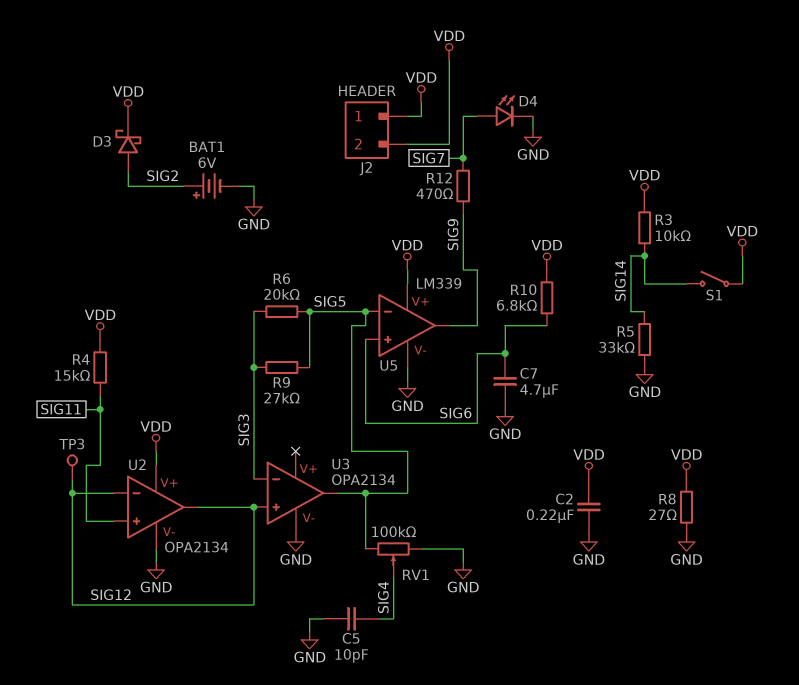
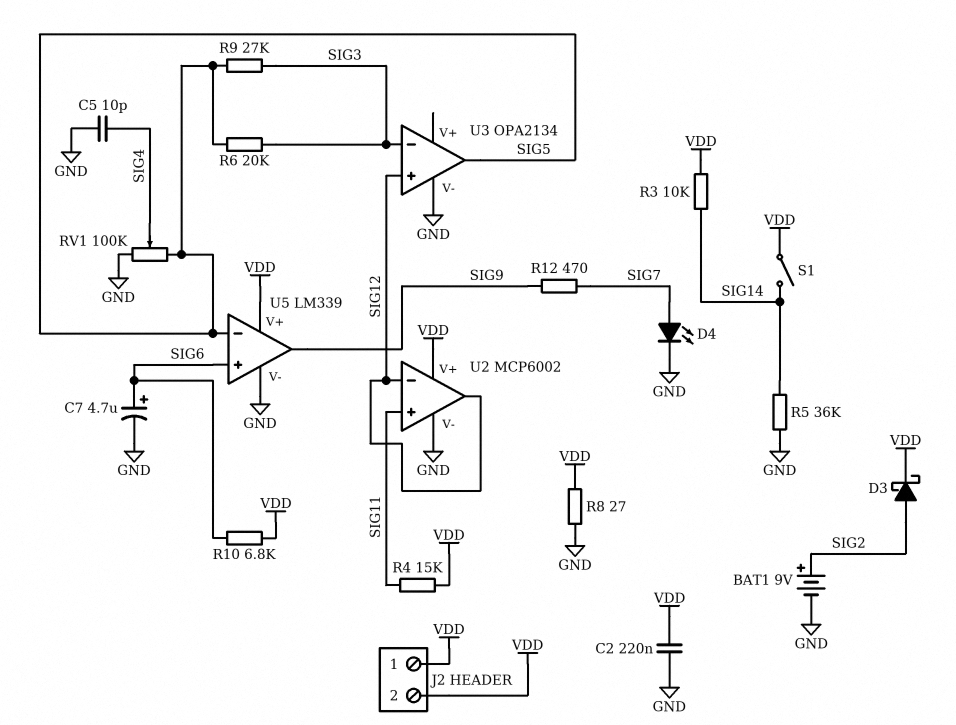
BAT1: 6V (plus SIG2, minus GND) -> 9V (plus SIG2, minus GND)
C7: 4.7uF (GND, SIG6) -> 4.7uF (plus SIG6, minus GND)
R5: 33k (GND, SIG14) -> 36k (GND, SIG14)
TP3: test point (SIG12) -> none
U2: OPA2134 -> MCP6002

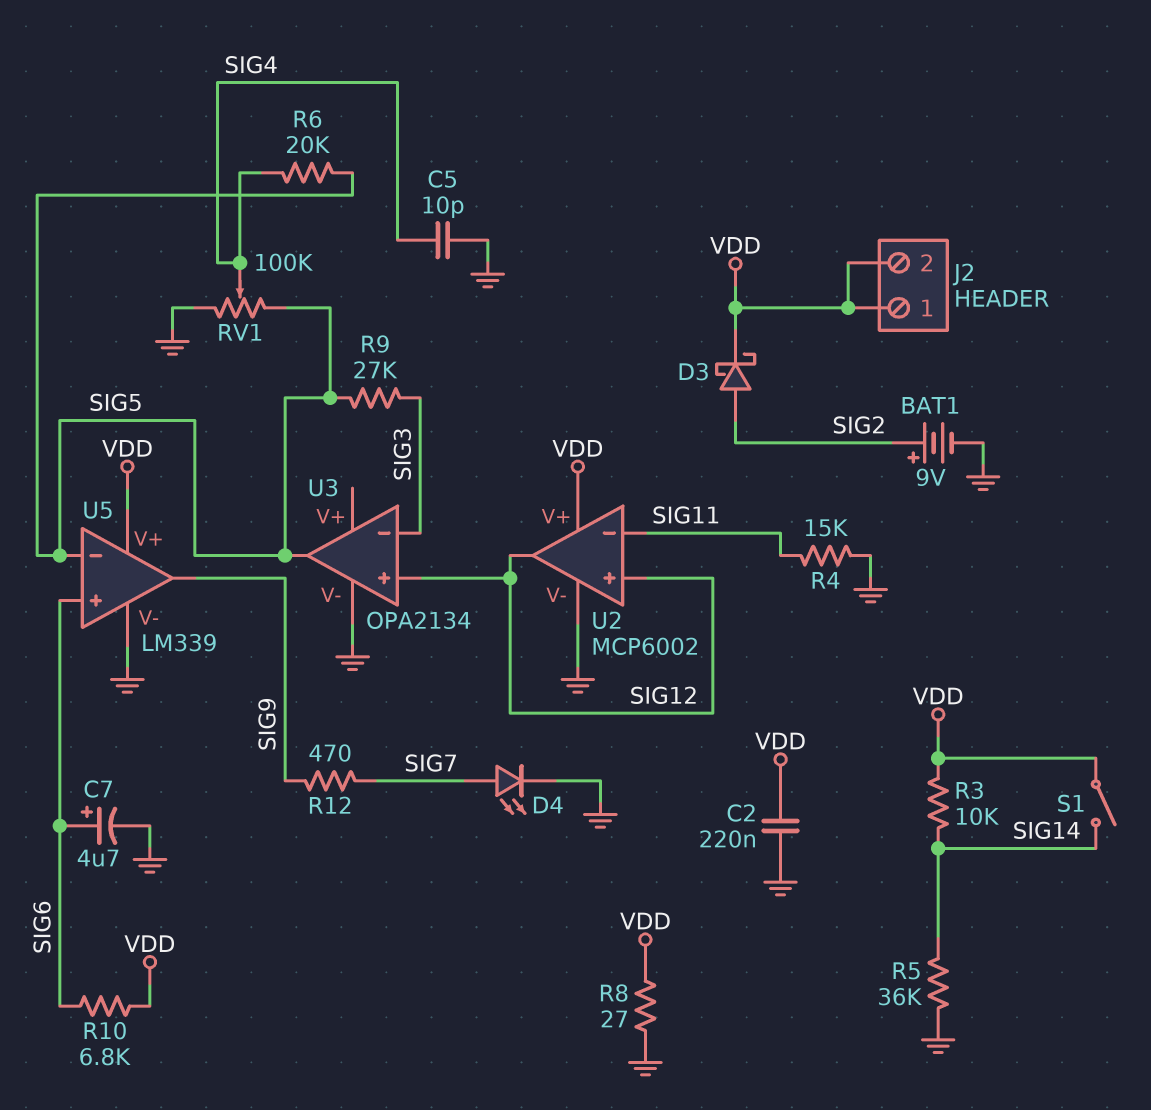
R4: 15k (SIG11, VDD) -> 15k (GND, SIG11)
R6: 20k (SIG3, SIG5) -> 20k (SIG4, SIG5)
U2 pin in+: SIG11 -> SIG12
U2 pin in-: SIG12 -> SIG11

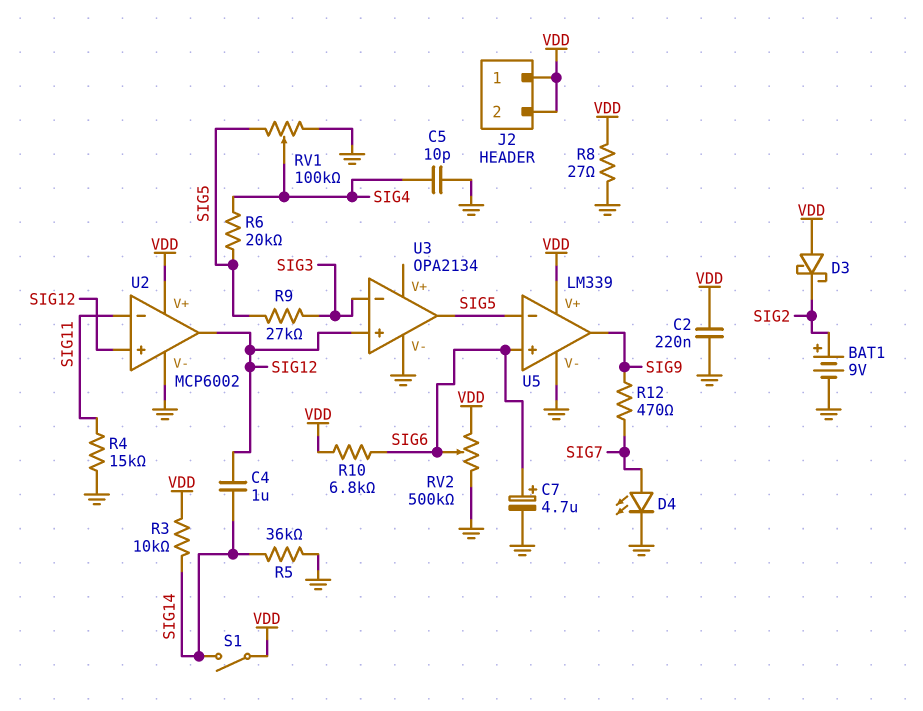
C4: none -> 1uF (SIG12, SIG14)
D3: schottky (A SIG2, K VDD) -> schottky (A VDD, K SIG2)
RV2: none -> 500k (GND, VDD, wiper SIG6)

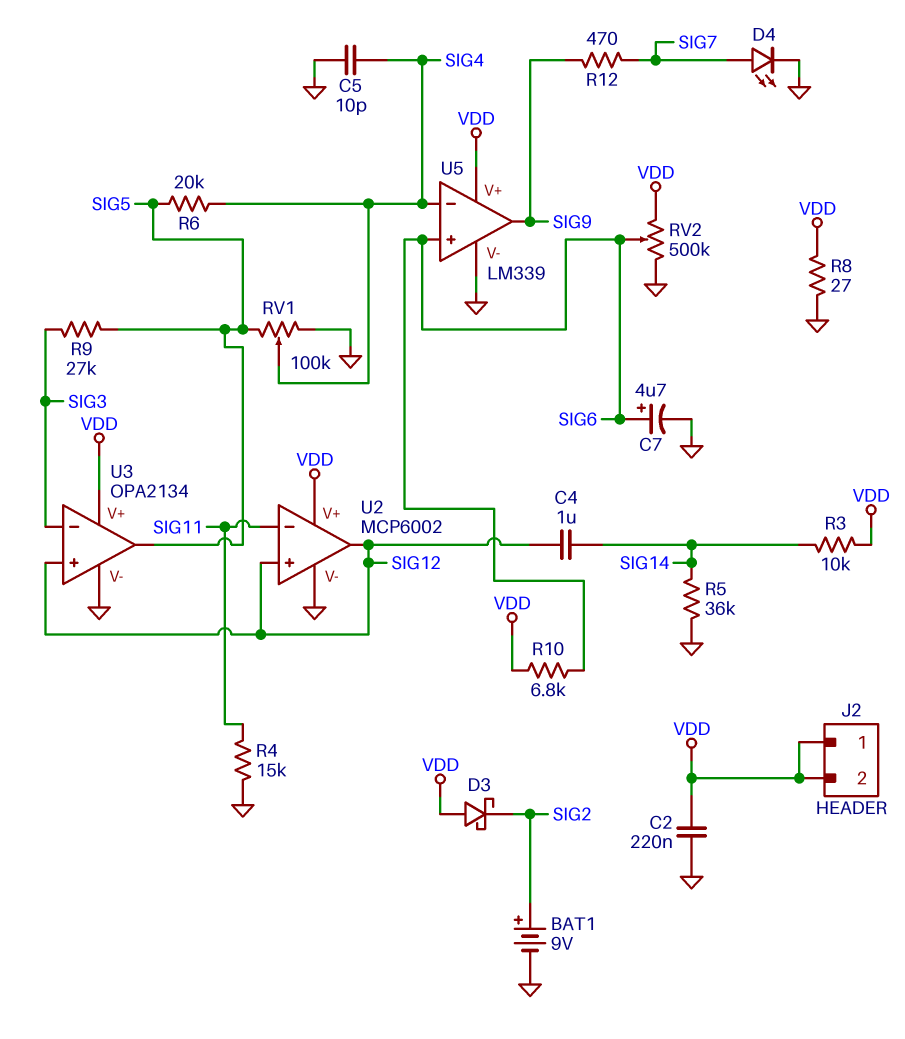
S1: switch (SIG14, VDD) -> none
U3 pin V+: none -> VDD
U5 pin in-: SIG5 -> SIG4

